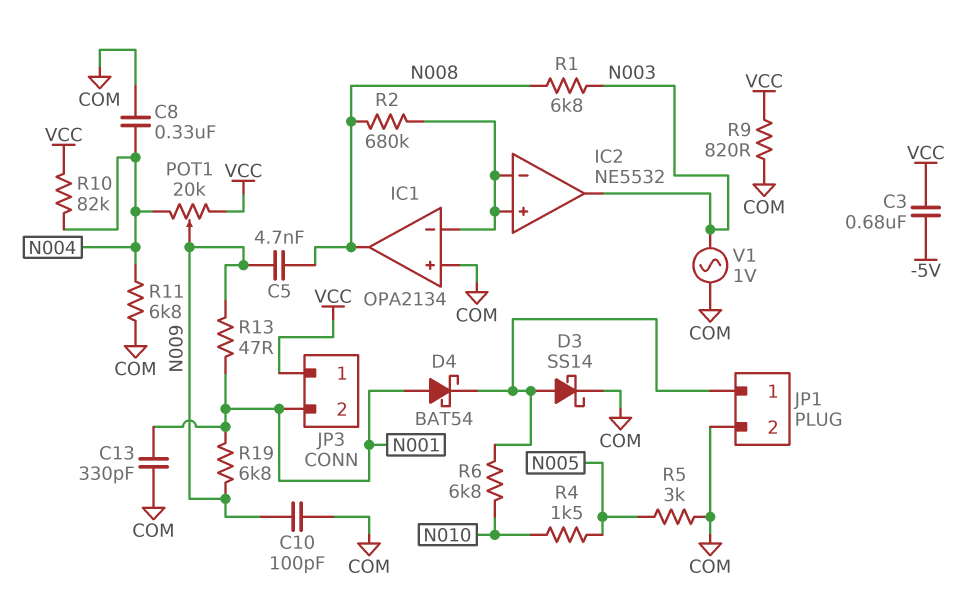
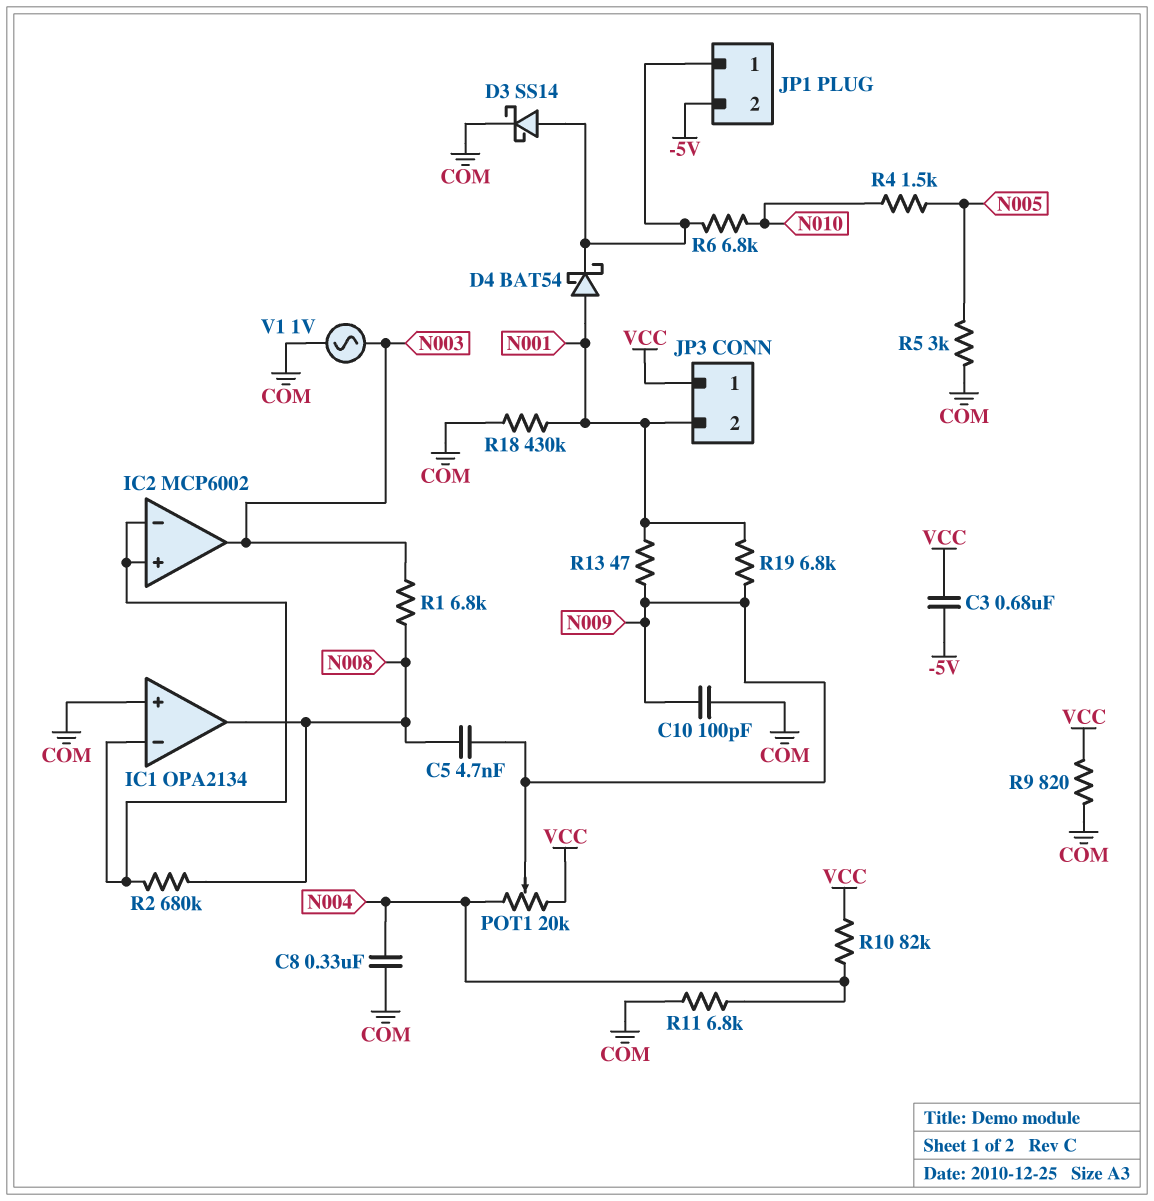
C13: 330pF (COM, N001) -> none
IC2: NE5532 -> MCP6002
JP1 pin 2: COM -> -5V
R18: none -> 430k (COM, N001)

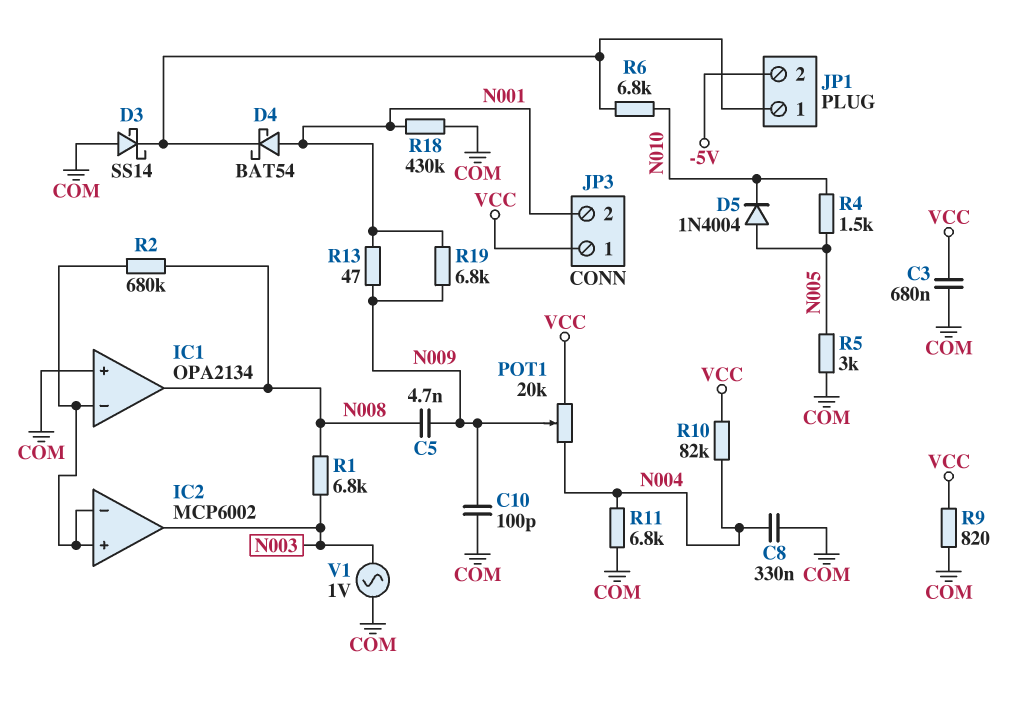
C3: 680nF (-5V, VCC) -> 680nF (COM, VCC)
D3: schottky SS14 (A JP1/1, K COM) -> schottky SS14 (A COM, K JP1/1)
D5: none -> diode 1N4004 (A N005, K N010)

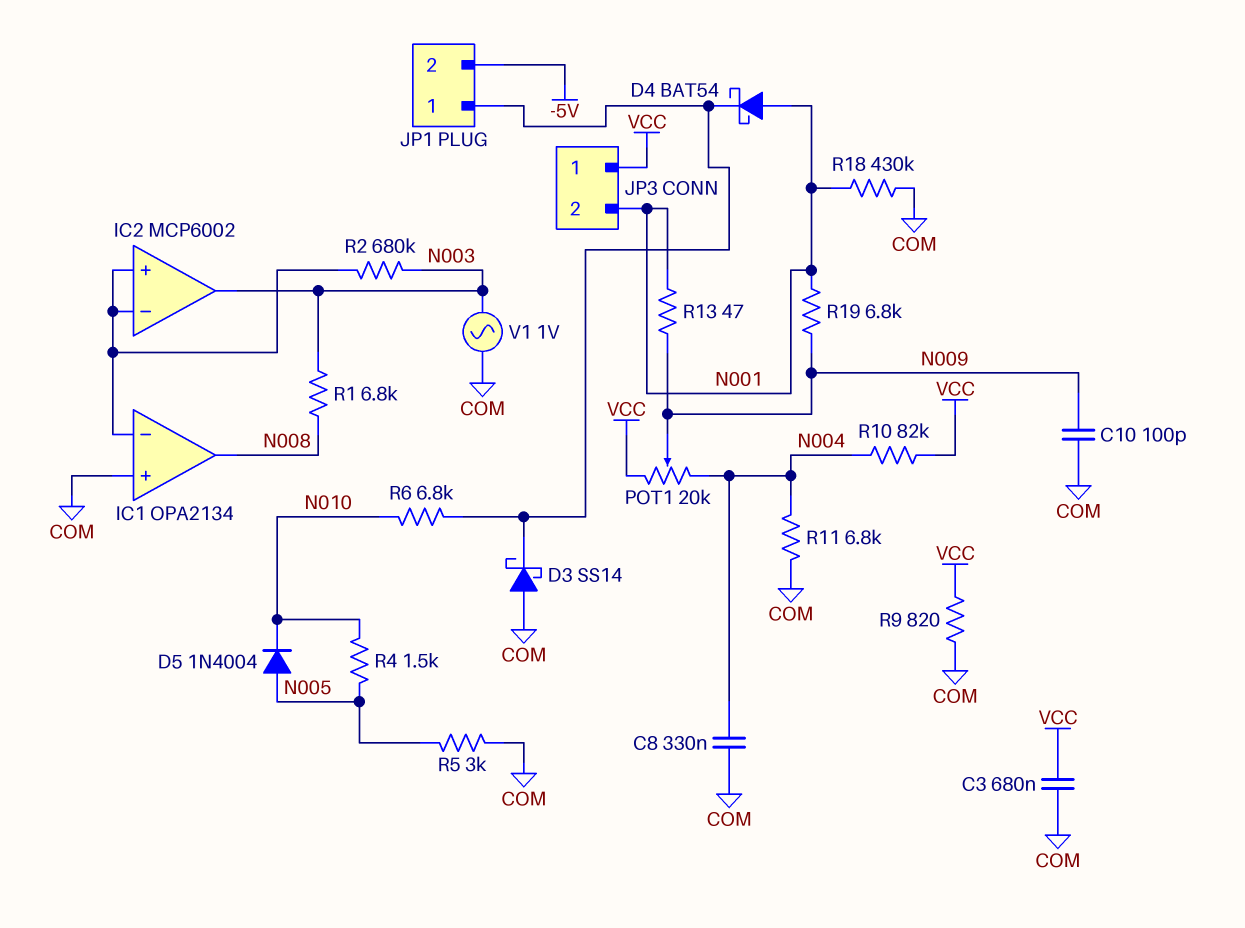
C5: 4.7nF (N008, N009) -> none
R2: 680k (IC1/in-, N008) -> 680k (IC1/in-, N003)

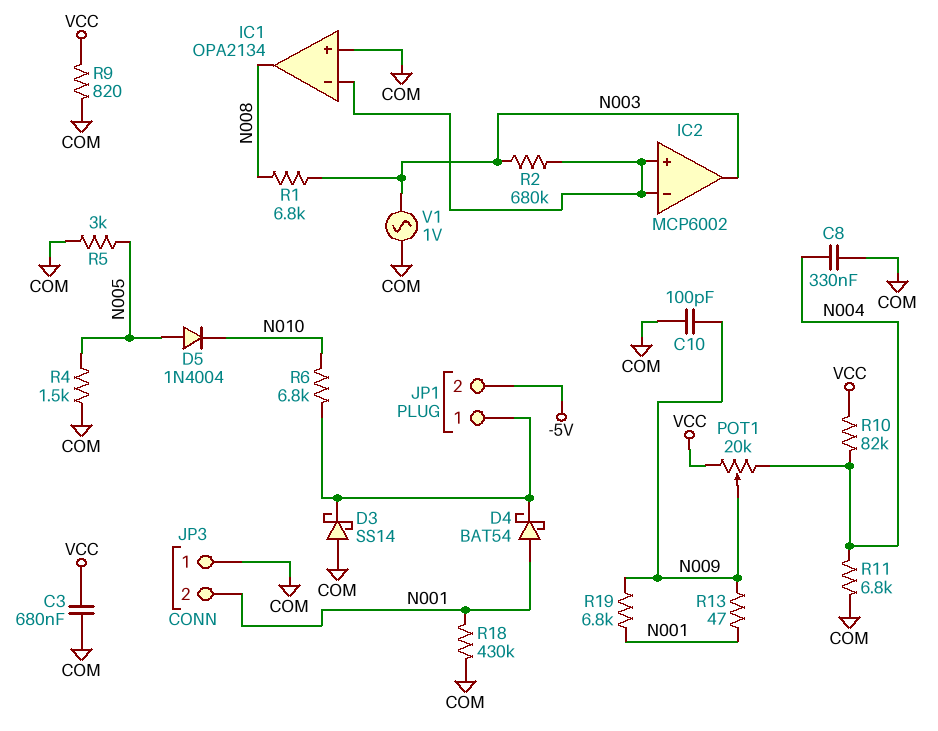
JP3 pin 1: VCC -> COM
R4: 1.5k (N005, N010) -> 1.5k (COM, N005)

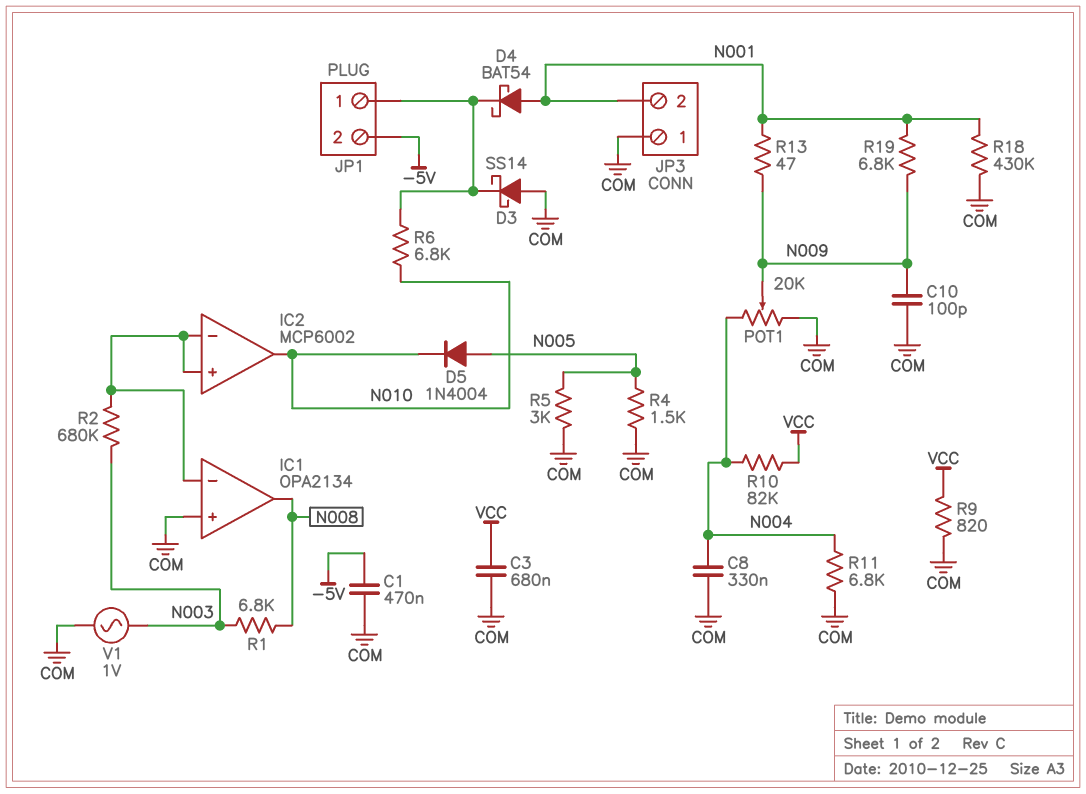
C1: none -> 470nF (-5V, COM)
IC2 pin out: N003 -> N010
POT1: 20k (N004, VCC, wiper N009) -> 20k (COM, N004, wiper N009)

